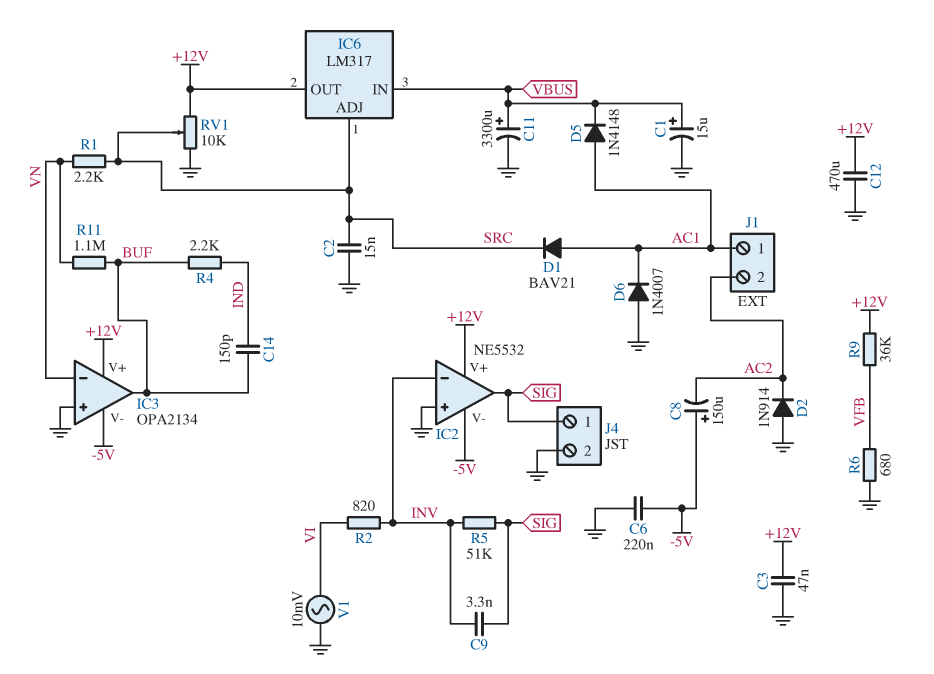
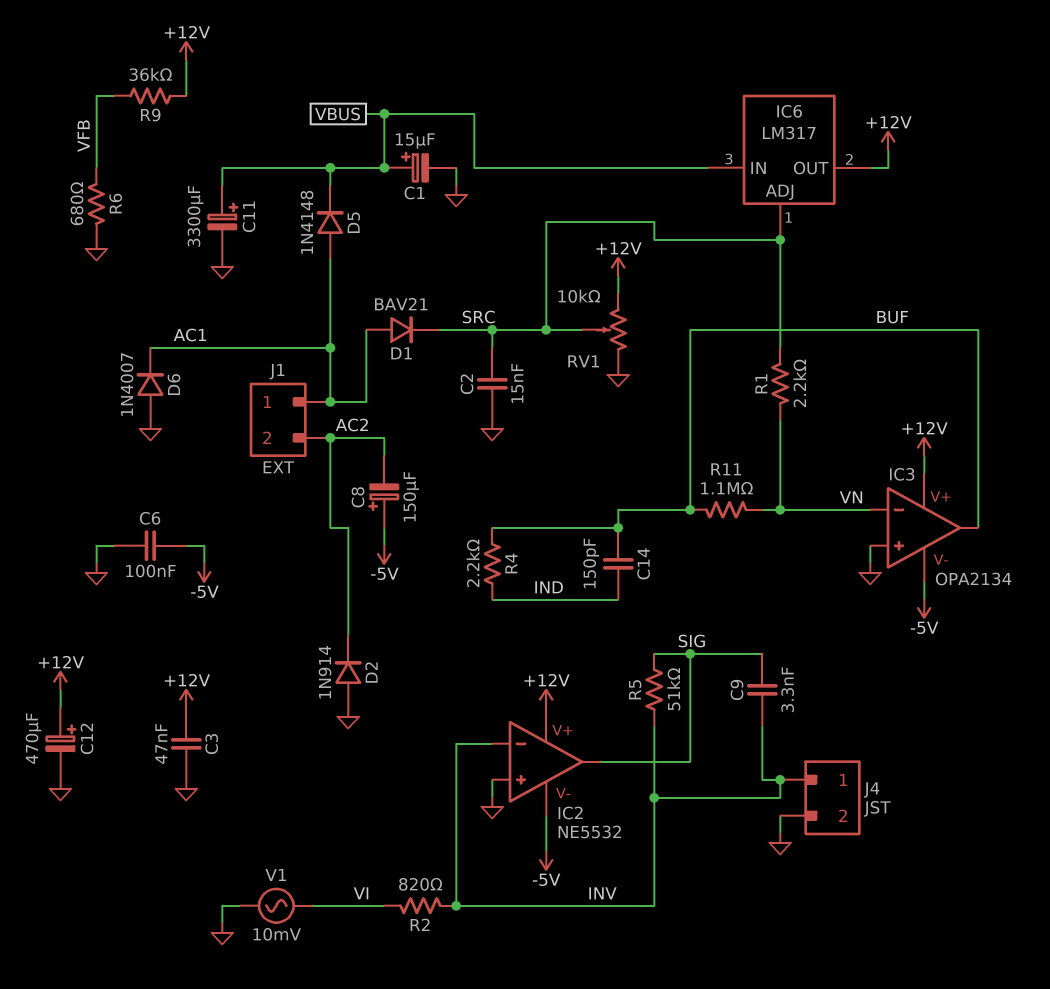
C6: 220nF (-5V, GND) -> 100nF (-5V, GND)
C12: 470uF (+12V, GND) -> 470uF (plus +12V, minus GND)
J4 pin 1: SIG -> INV

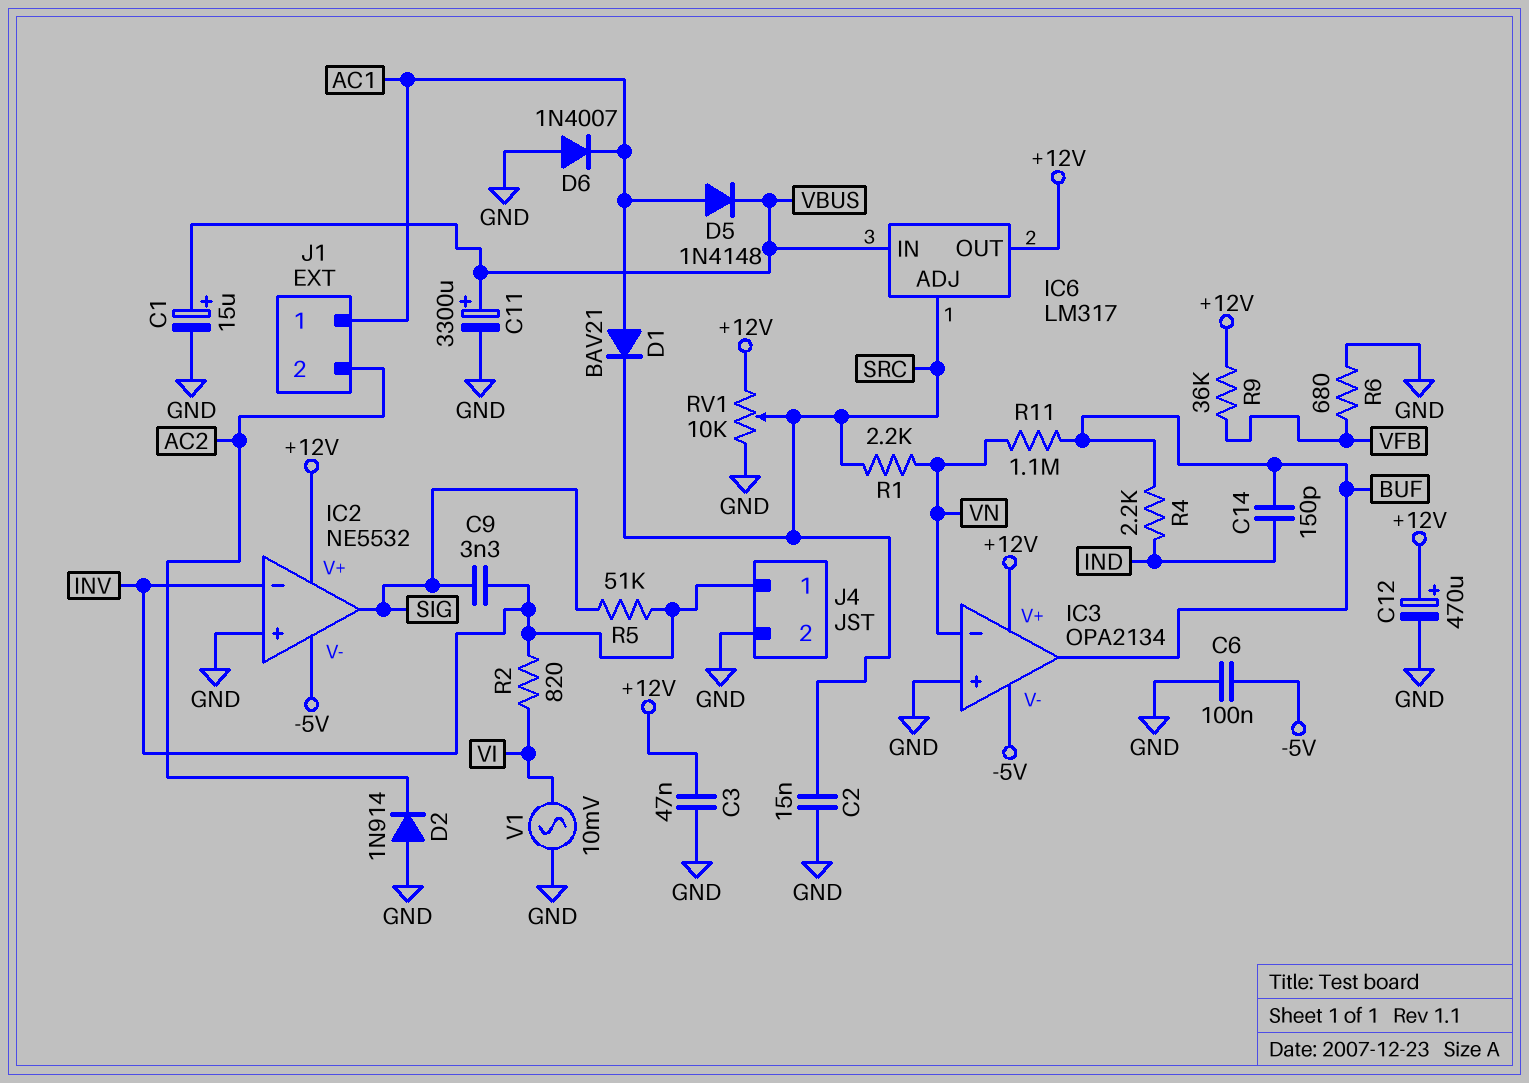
C8: 150uF (plus -5V, minus AC2) -> none

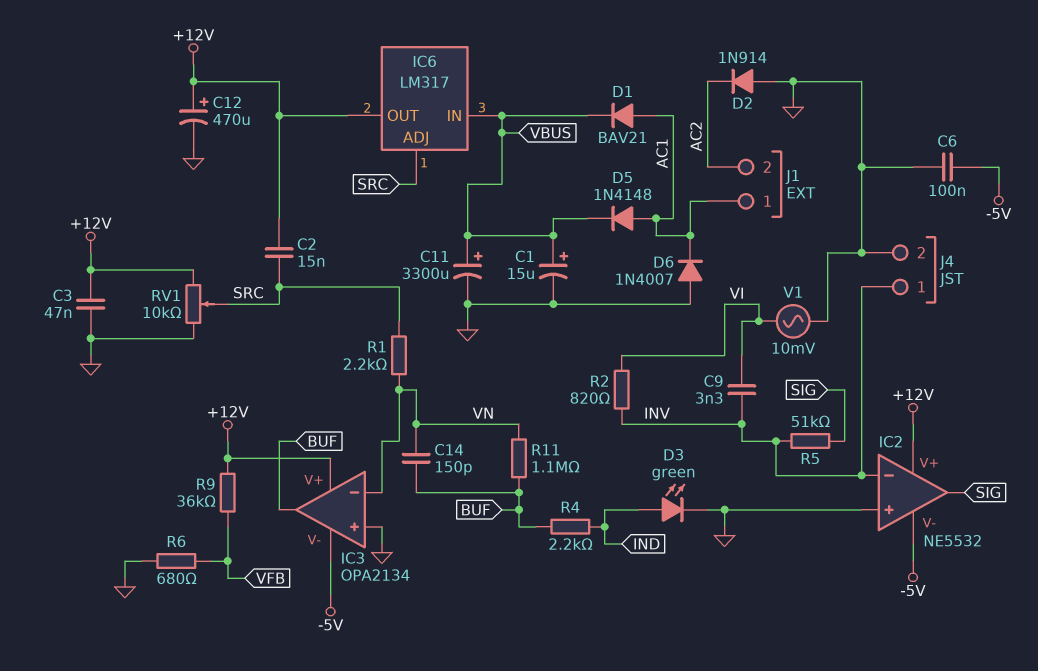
C2: 15nF (GND, SRC) -> 15nF (+12V, SRC)
C9: 3.3nF (INV, SIG) -> 3.3nF (INV, VI)
C14: 150pF (BUF, IND) -> 150pF (BUF, VN)
D1: diode BAV21 (A AC1, K SRC) -> diode BAV21 (A AC1, K VBUS)
D3: none -> LED green (A IND, K GND)

